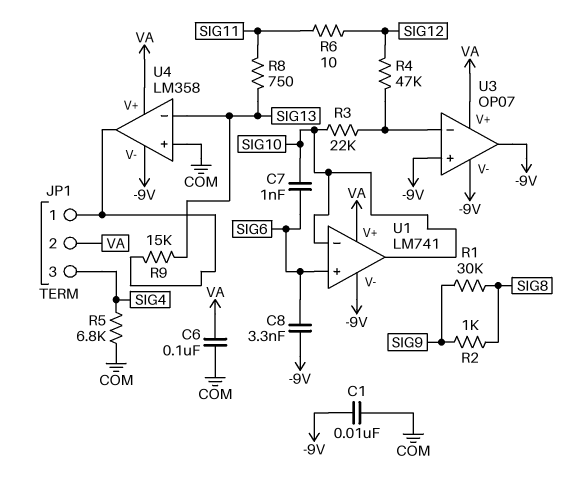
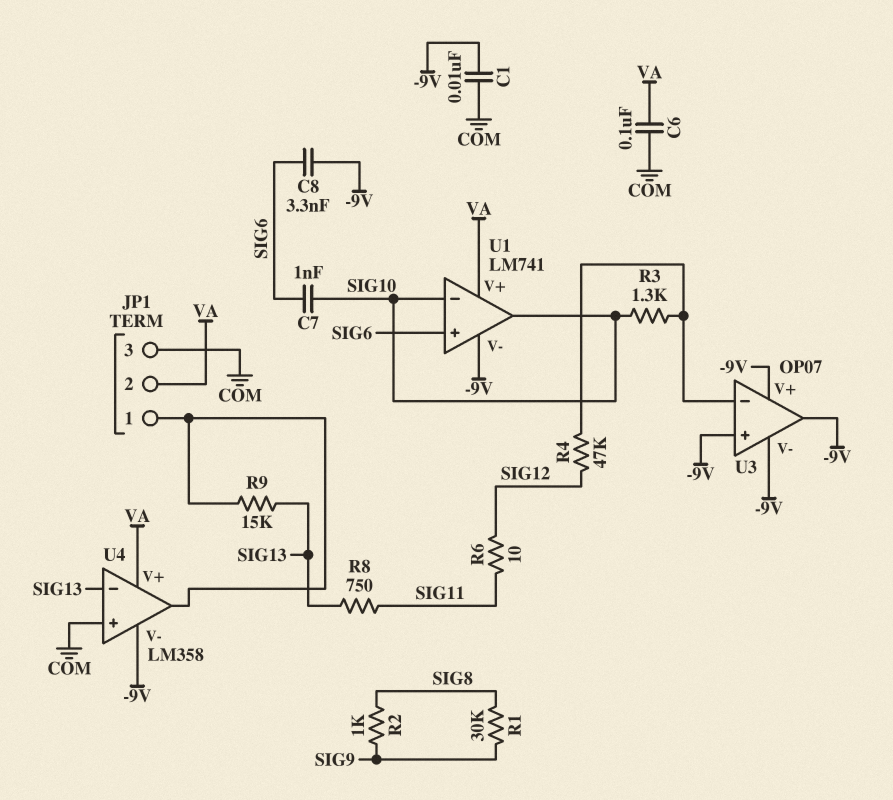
JP1 pin 3: SIG4 -> COM
R3: 22k (SIG10, U3/in-) -> 1.3k (SIG10, U3/in-)
R5: 6.8k (COM, SIG4) -> none
U3 pin V+: VA -> -9V

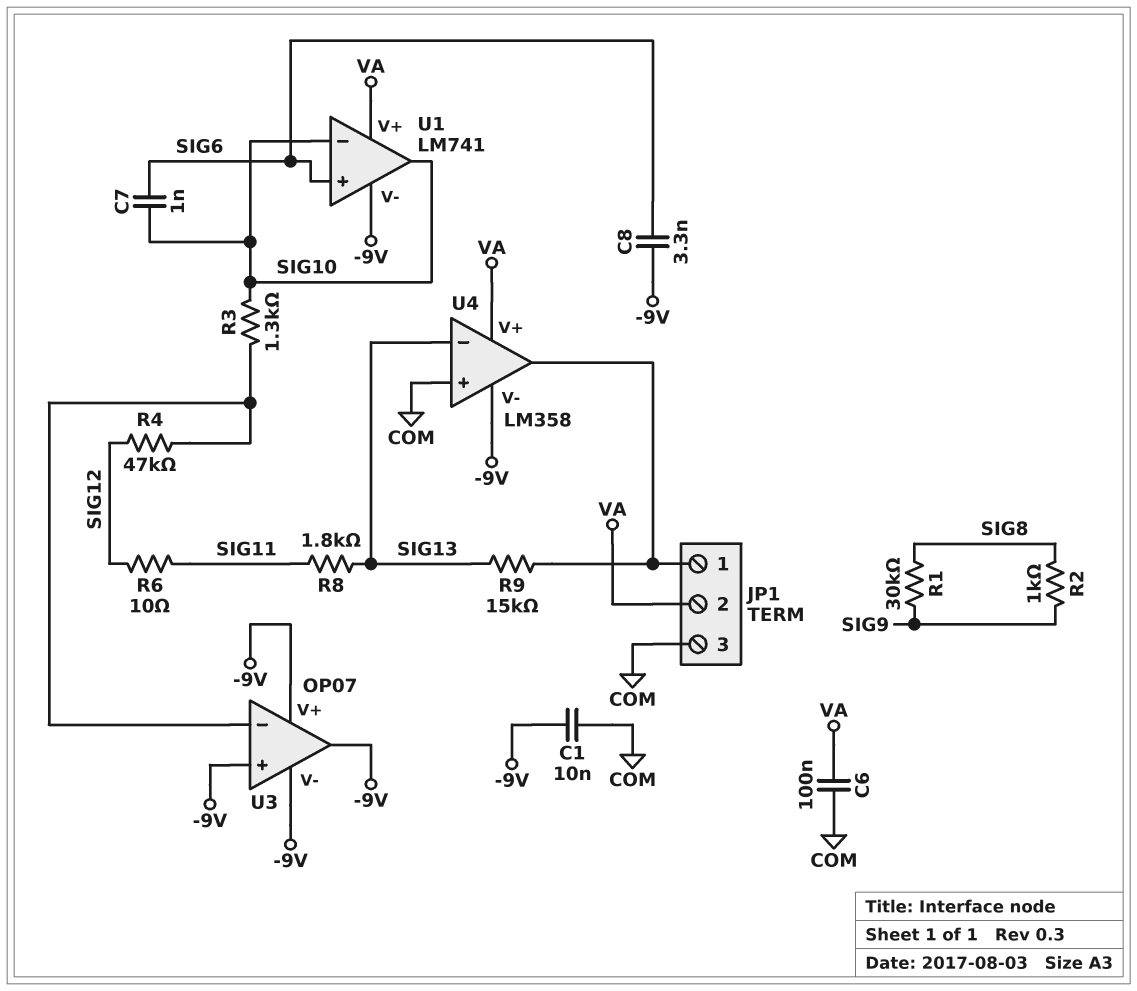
R8: 750 (SIG11, SIG13) -> 1.8k (SIG11, SIG13)

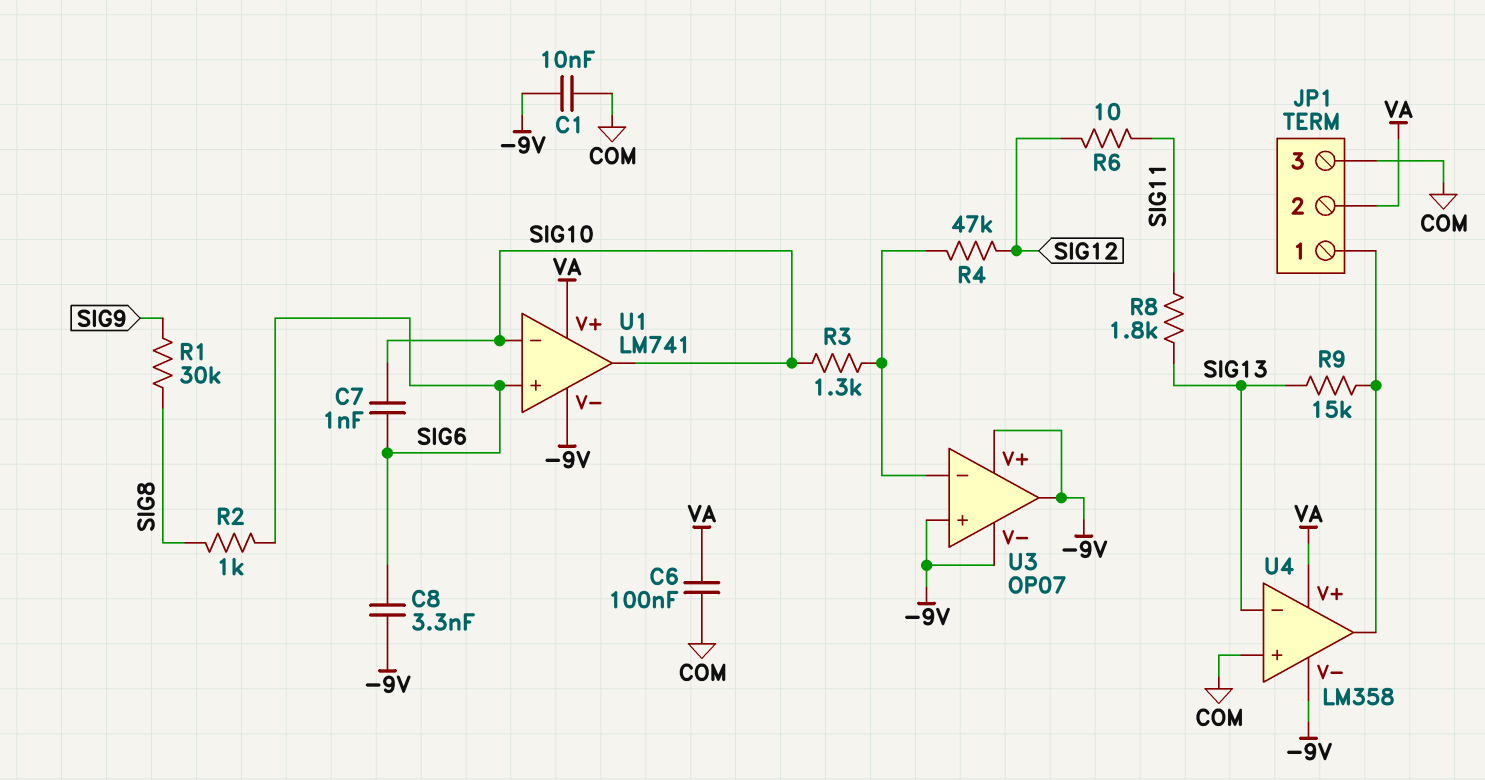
R2: 1k (SIG8, SIG9) -> 1k (SIG6, SIG8)

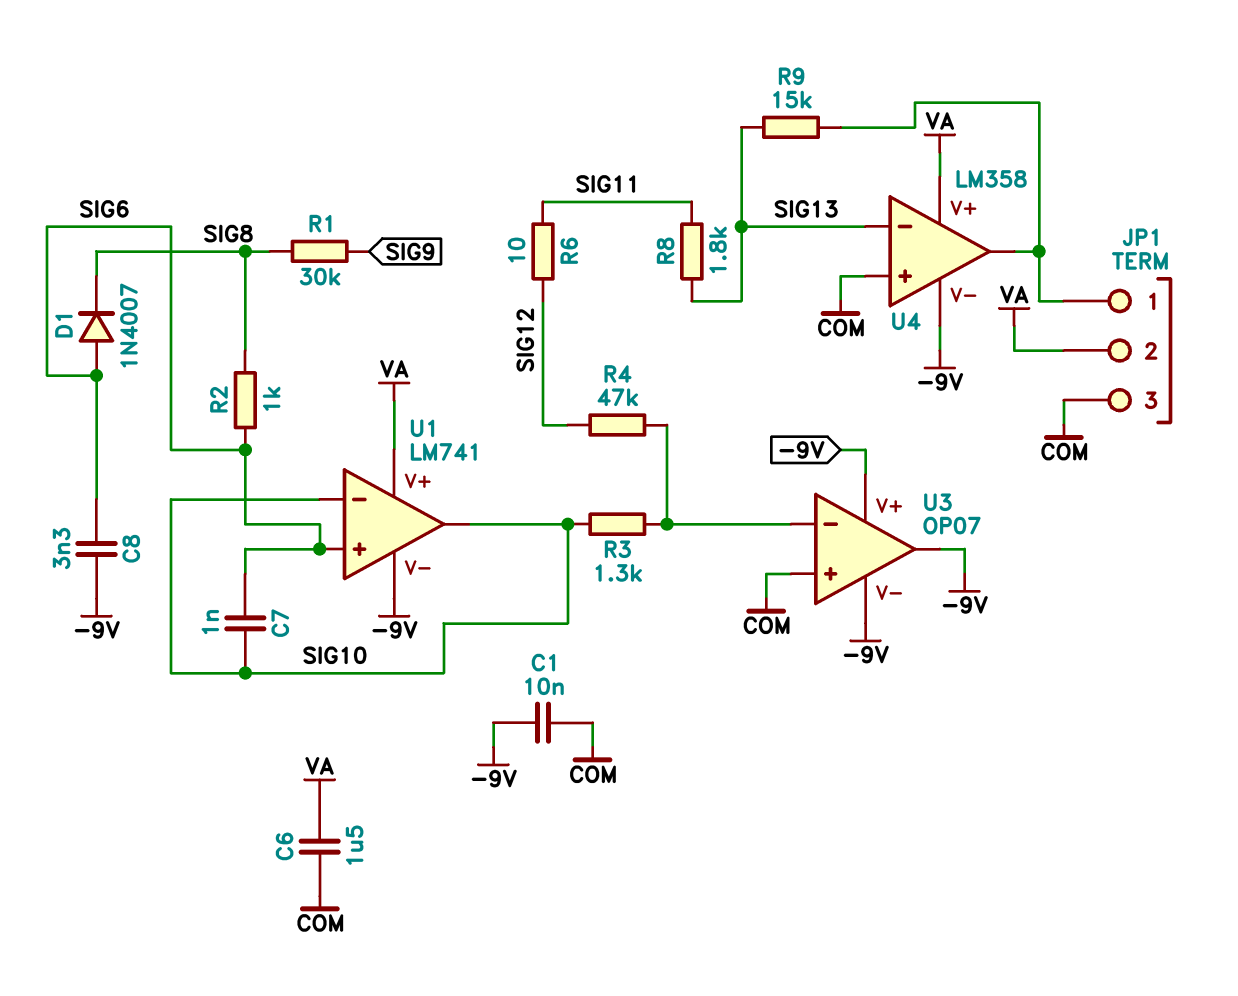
C6: 100nF (COM, VA) -> 1.5uF (COM, VA)
D1: none -> diode 1N4007 (A SIG6, K SIG8)
U3 pin in+: -9V -> COM

